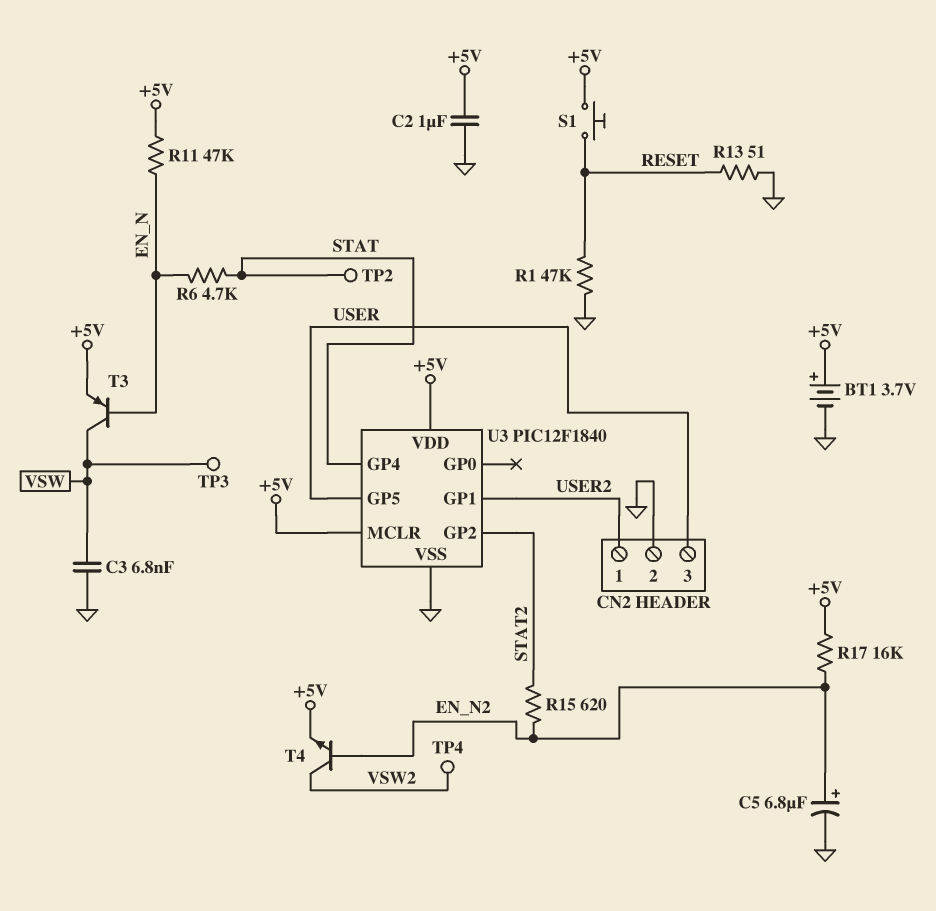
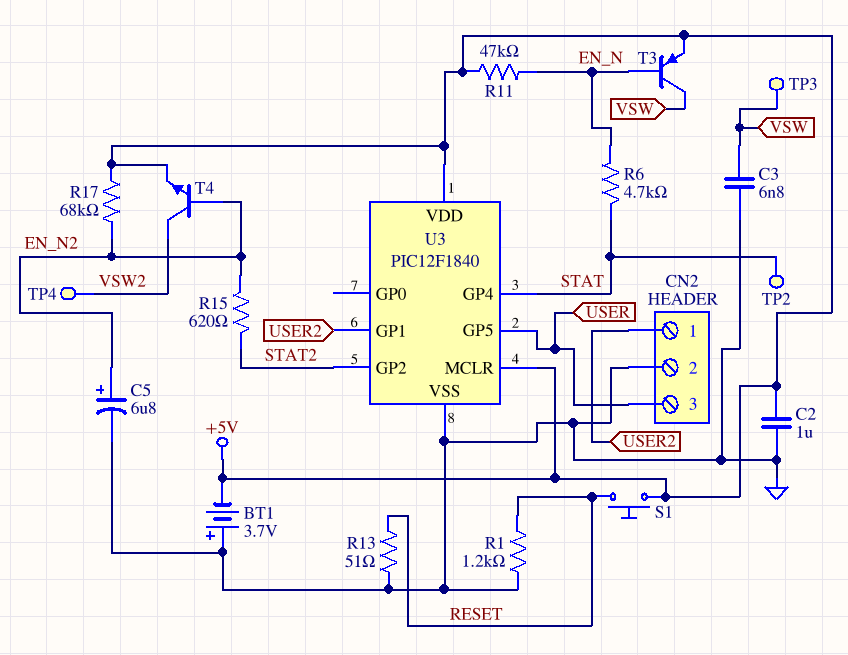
BT1: 3.7V (plus +5V, minus GND) -> 3.7V (plus GND, minus +5V)
R1: 47k (GND, RESET) -> 1.2k (GND, RESET)
R17: 16k (+5V, EN_N2) -> 68k (+5V, EN_N2)

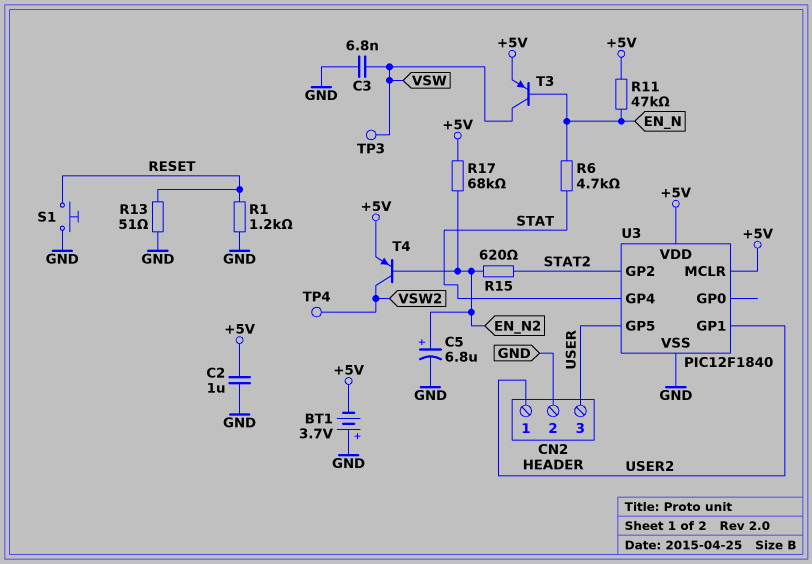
S1: button (+5V, RESET) -> button (GND, RESET)
T4: NPN (B EN_N2, C VSW2, E +5V) -> PNP (B EN_N2, C VSW2, E +5V)
TP2: test point (STAT) -> none

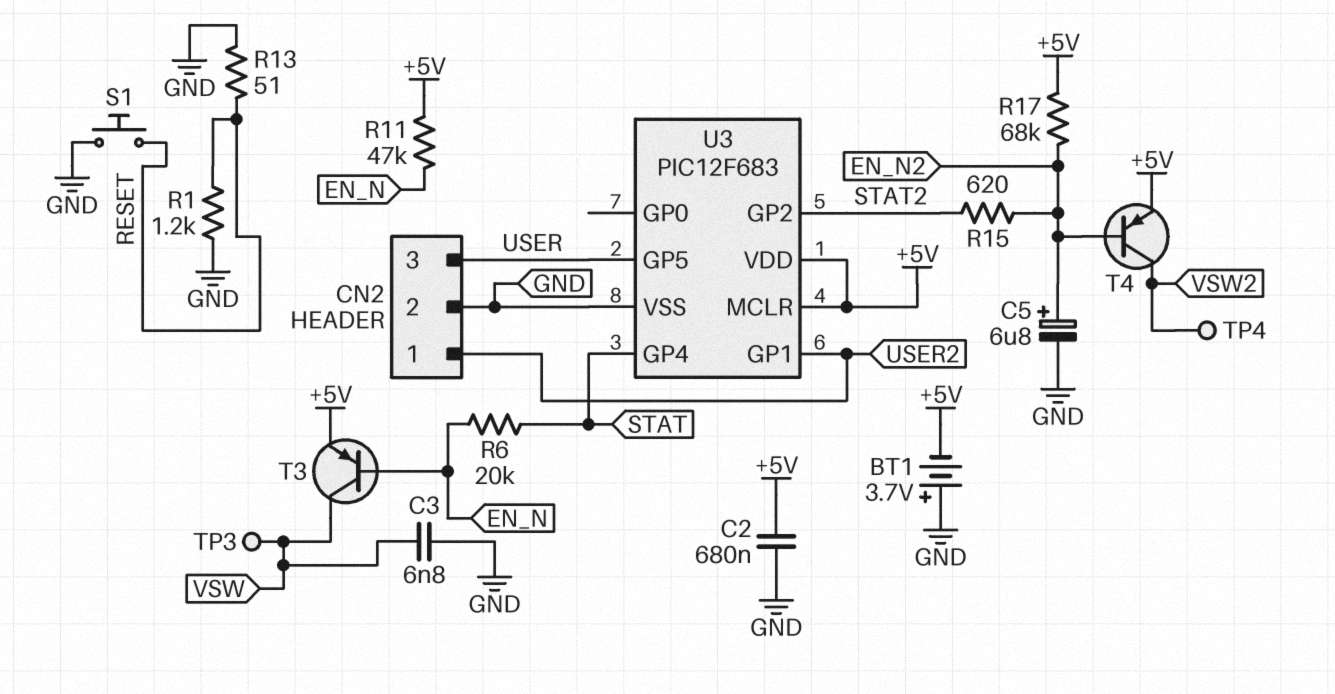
C2: 1uF (+5V, GND) -> 680nF (+5V, GND)
R6: 4.7k (EN_N, STAT) -> 20k (EN_N, STAT)
U3: PIC12F1840 -> PIC12F683

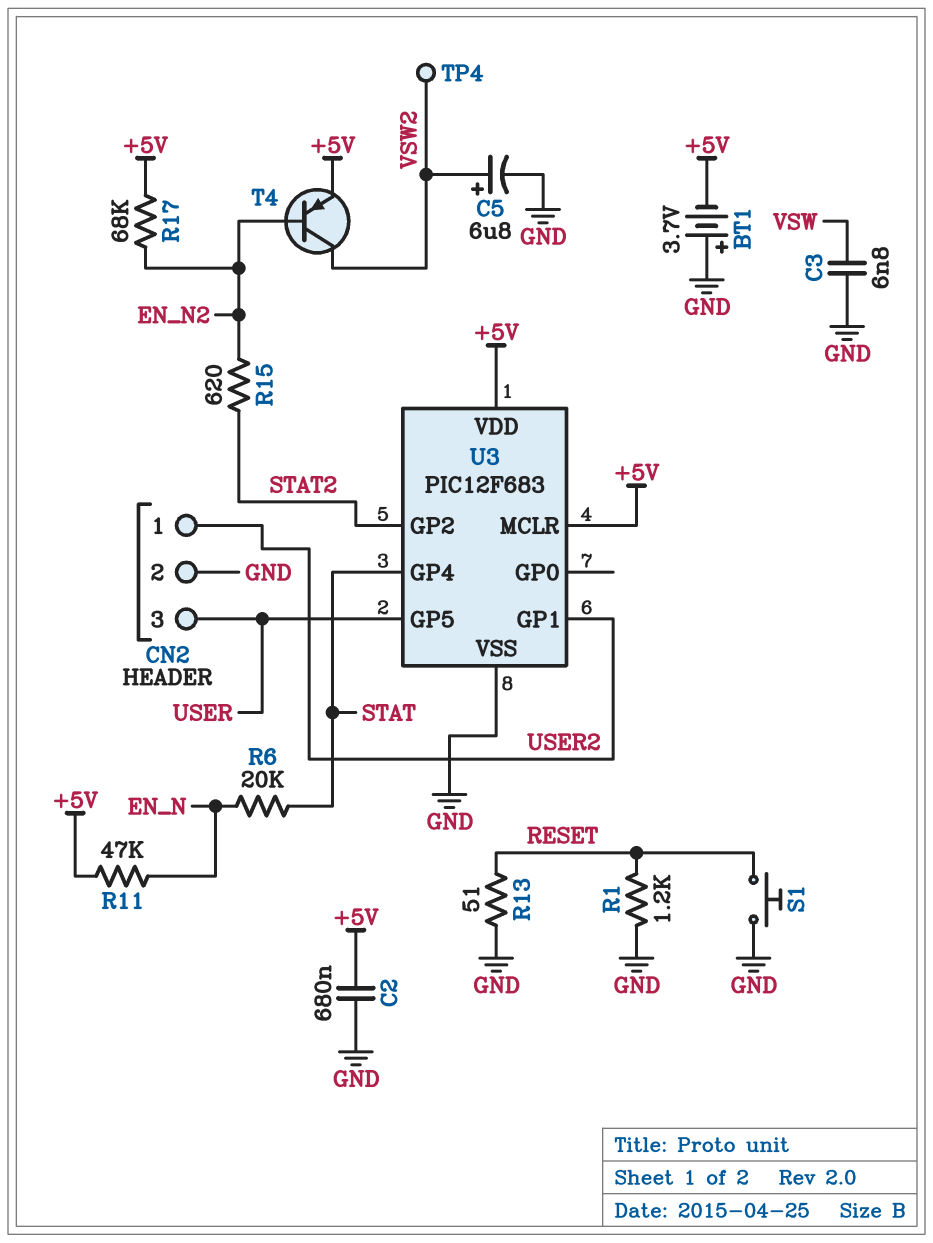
C5: 6.8uF (plus EN_N2, minus GND) -> 6.8uF (plus VSW2, minus GND)
T3: PNP (B EN_N, C VSW, E +5V) -> none
TP3: test point (VSW) -> none

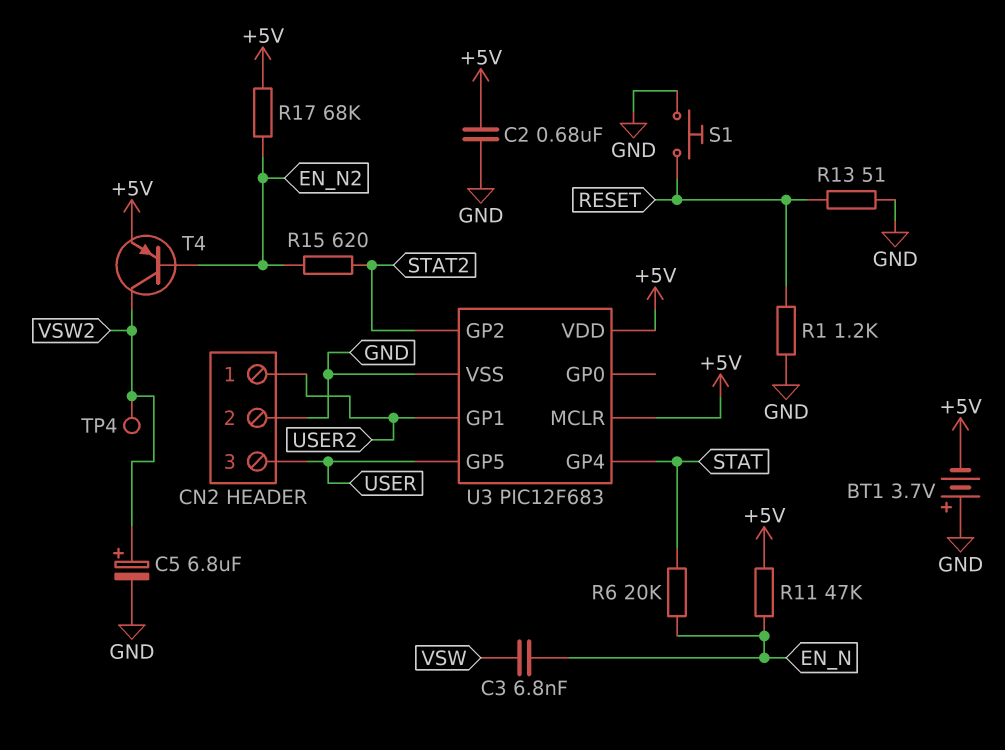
C3: 6.8nF (GND, VSW) -> 6.8nF (EN_N, VSW)

